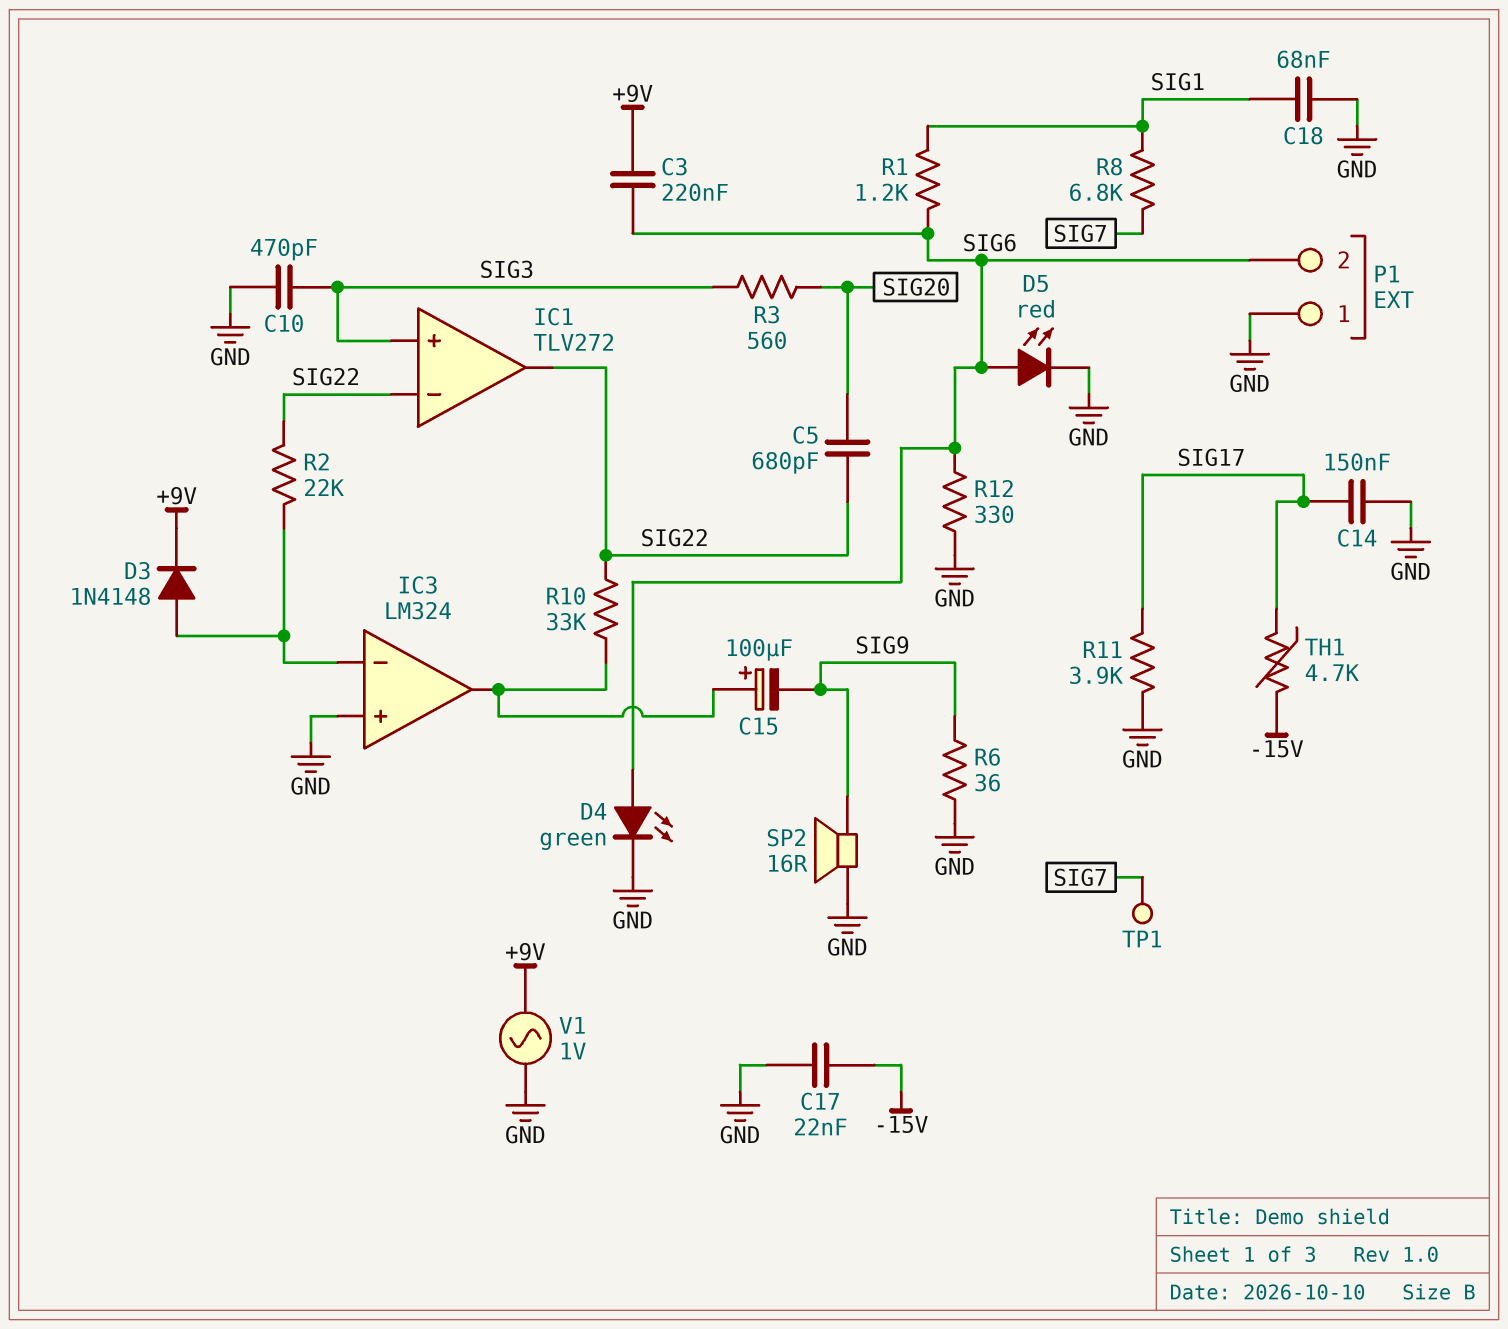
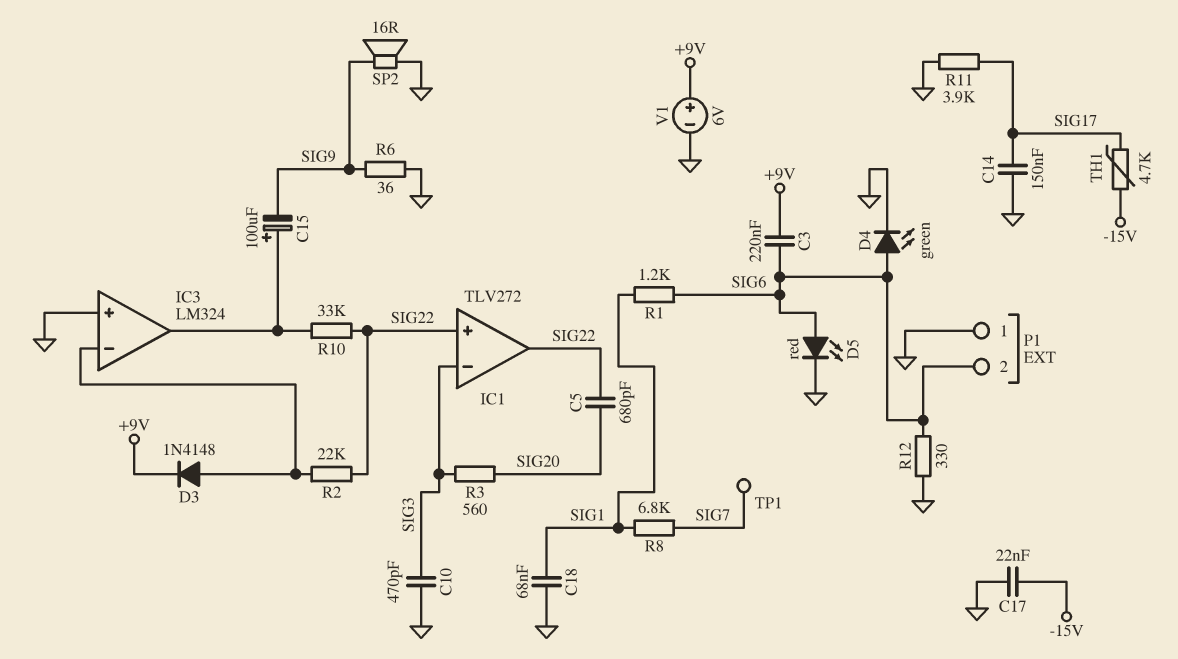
IC1 pin in+: SIG3 -> SIG22
IC1 pin in-: SIG22 -> SIG3
V1: AC 1V (+9V, GND) -> 6V (plus +9V, minus GND)

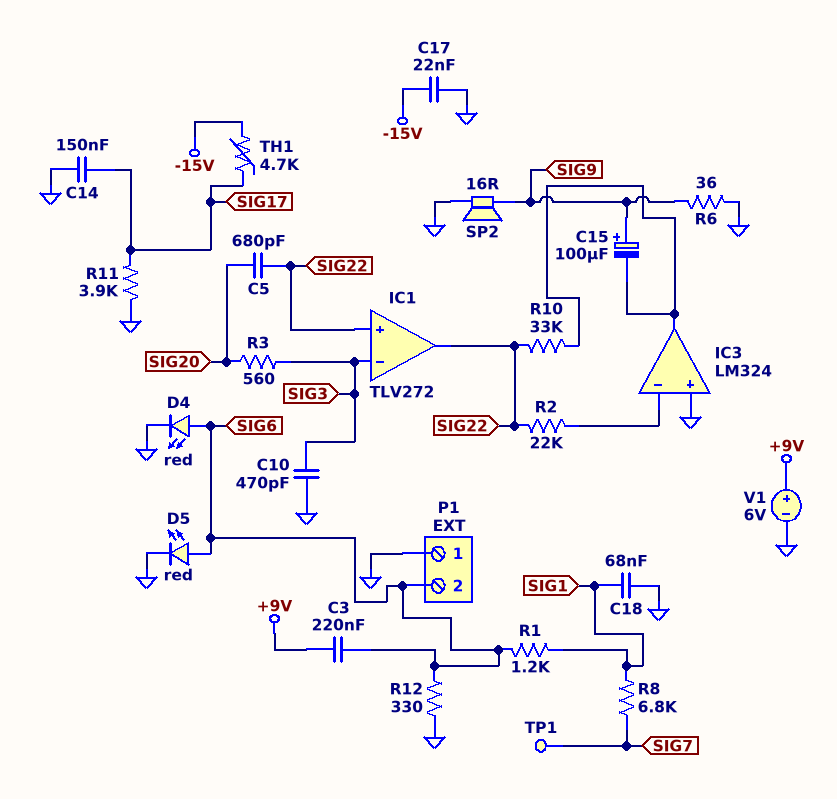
C15: 100uF (plus IC3/out, minus SIG9) -> 100uF (plus SIG9, minus IC3/out)
D3: diode 1N4148 (A IC3/in-, K +9V) -> none
D4: LED green (A SIG6, K GND) -> LED red (A SIG6, K GND)

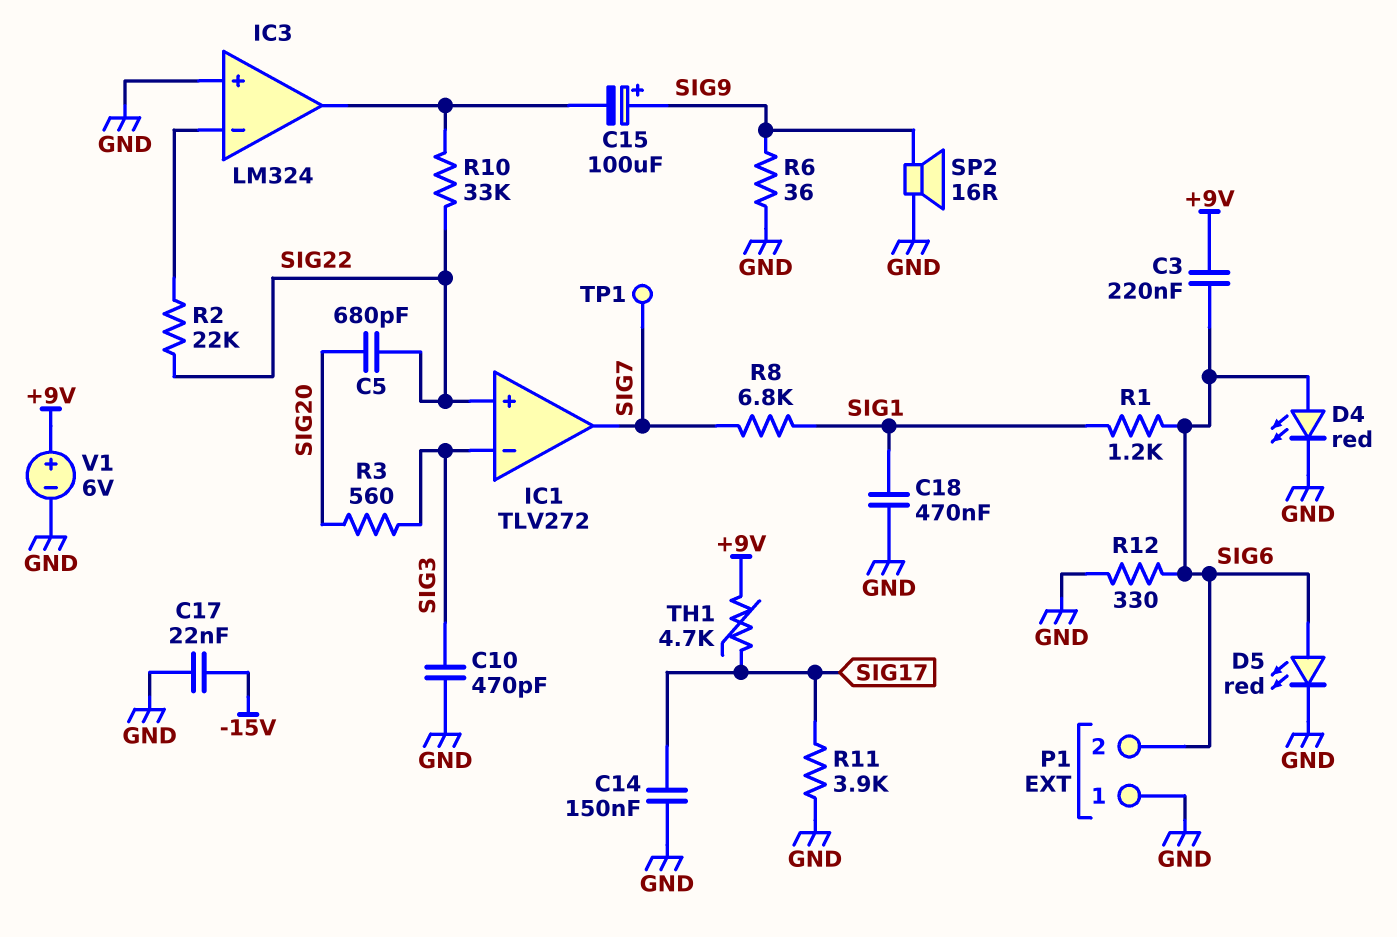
C18: 68nF (GND, SIG1) -> 470nF (GND, SIG1)
IC1 pin out: SIG22 -> SIG7
TH1: 4.7k (-15V, SIG17) -> 4.7k (+9V, SIG17)

